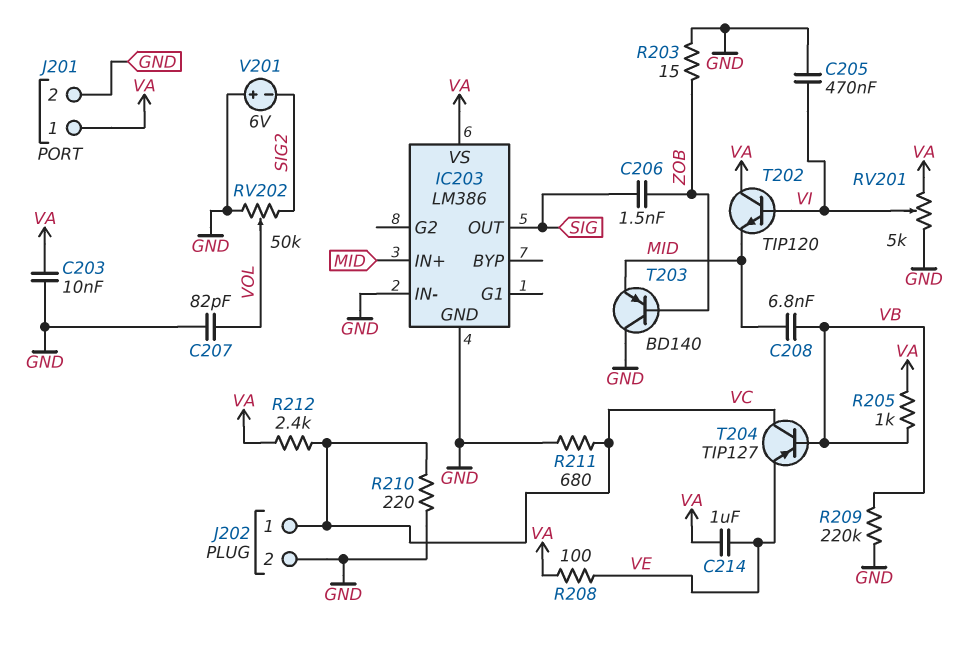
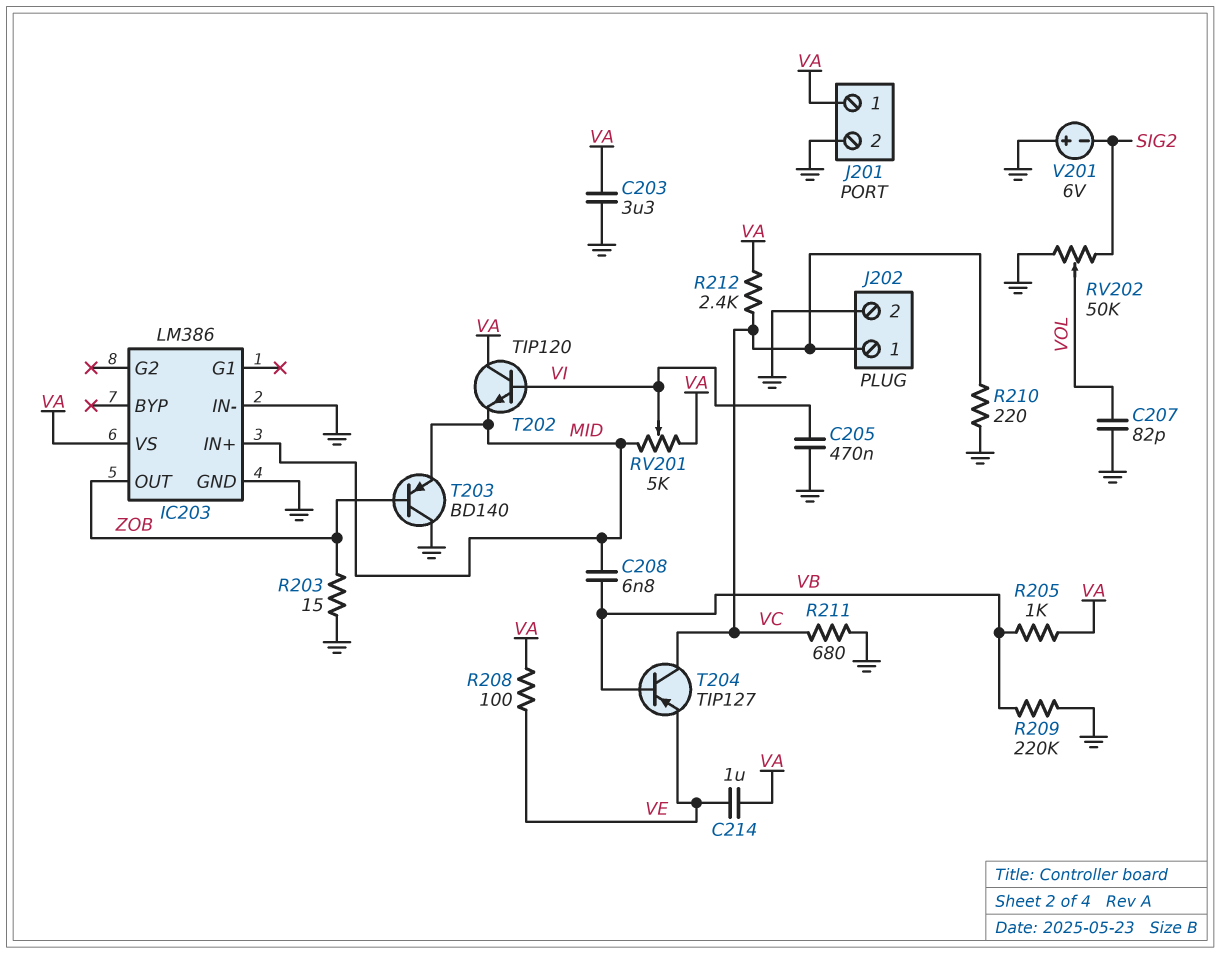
C203: 10nF (GND, VA) -> 3.3uF (GND, VA)
C206: 1.5nF (SIG, ZOB) -> none
IC203 pin OUT: SIG -> ZOB
RV201: 5k (GND, VA, wiper VI) -> 5k (MID, VA, wiper VI)

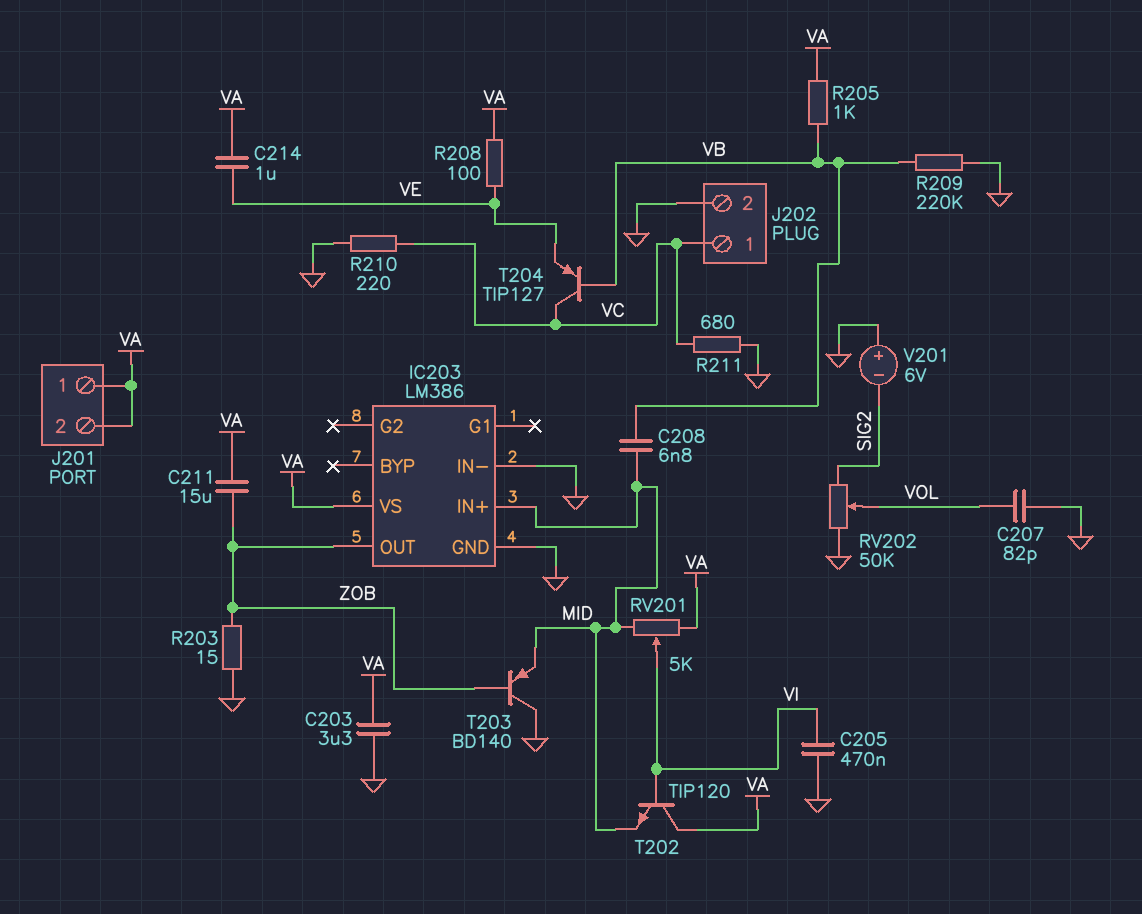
C211: none -> 15uF (VA, ZOB)
J201 pin 2: GND -> VA
R212: 2.4k (VA, VC) -> none

